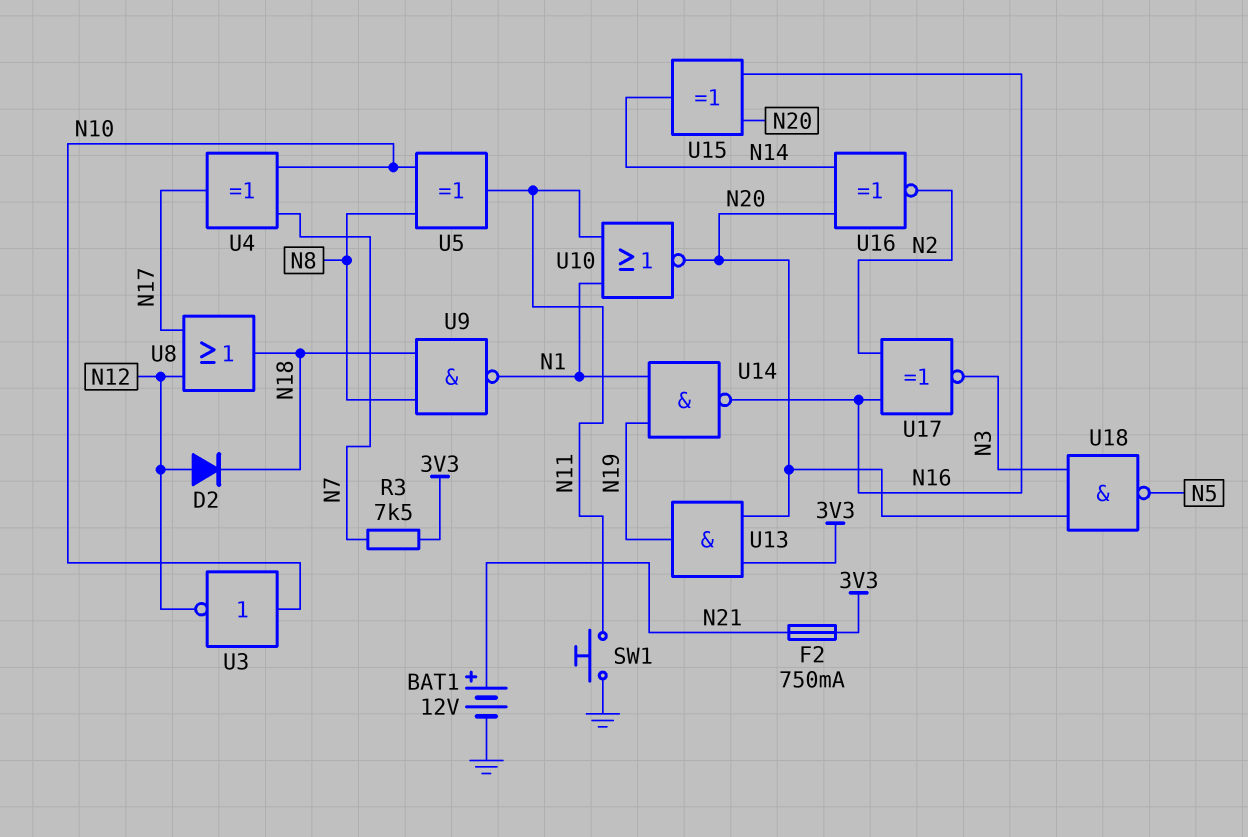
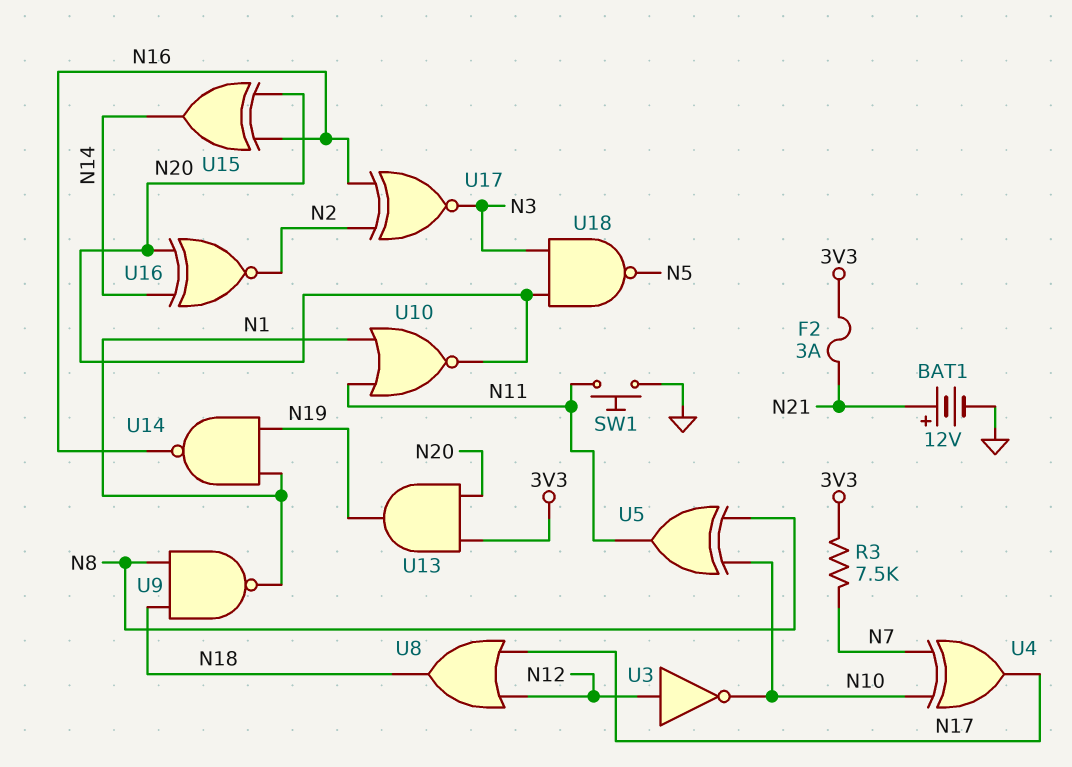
D2: diode (A N12, K N18) -> none
F2: 750mA (3V3, N21) -> 3A (3V3, N21)
U3: NOT (in N10, out N12) -> NOT (in N12, out N10)

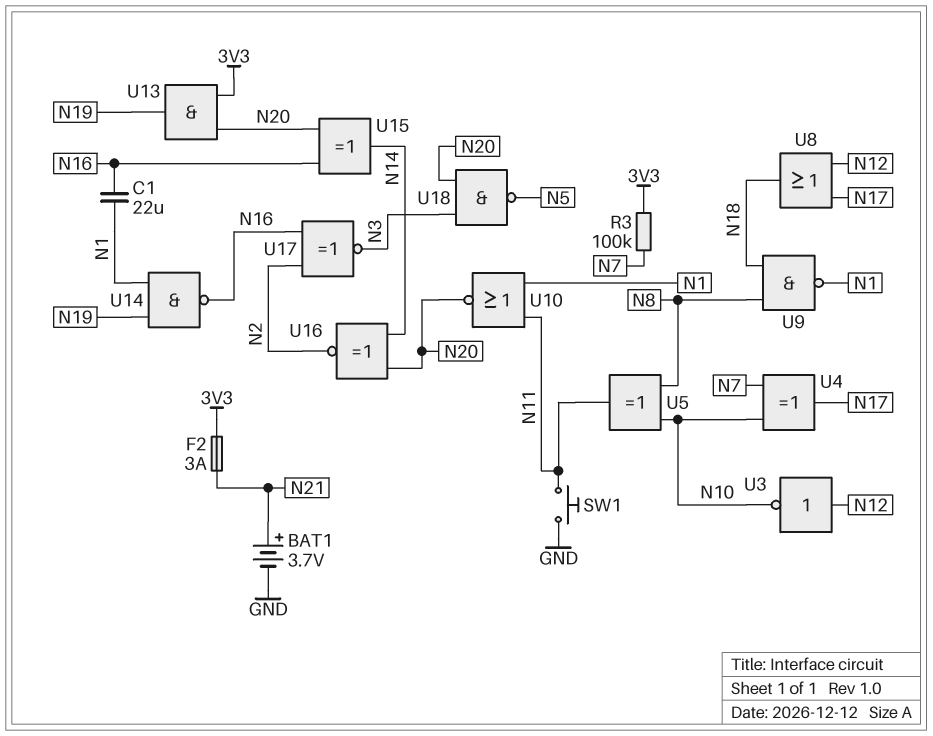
BAT1: 12V (plus N21, minus GND) -> 3.7V (plus N21, minus GND)
C1: none -> 22uF (N1, N16)
R3: 7.5k (3V3, N7) -> 100k (3V3, N7)

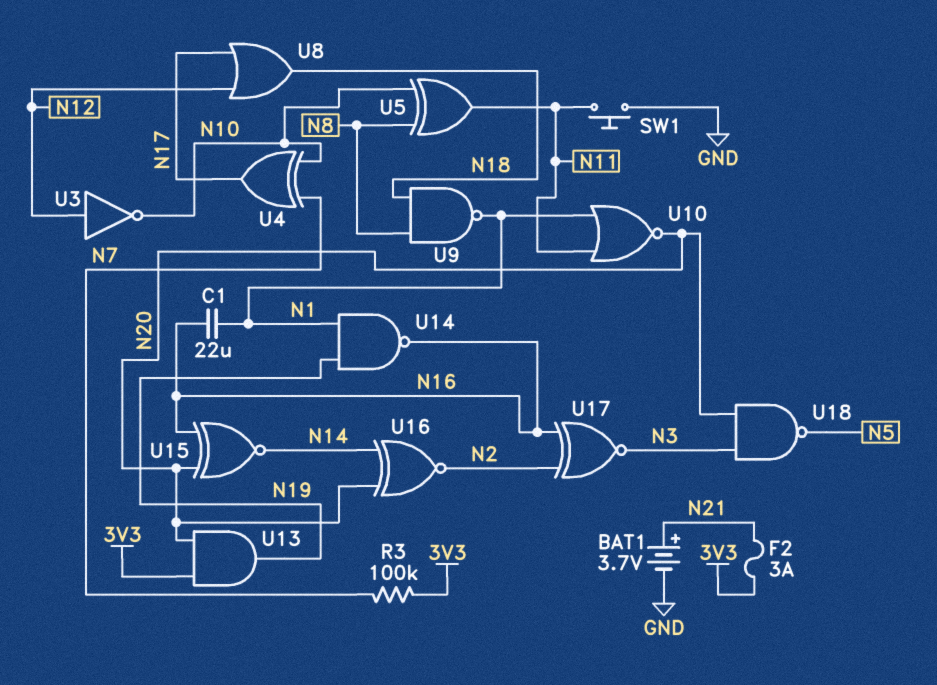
U15: XOR (in N16, in N20, out N14) -> XNOR (in N16, in N20, out N14)

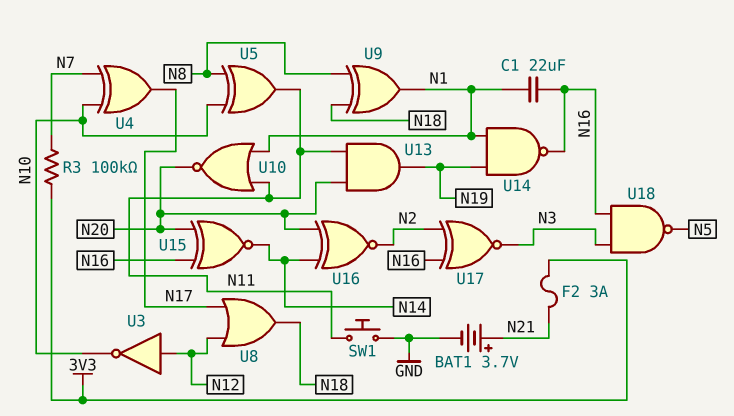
U9: NAND (in N8, in N18, out N1) -> XOR (in N8, in N18, out N1)
U13: AND (in 3V3, in N20, out N19) -> AND (in N11, in N20, out N19)
U18: NAND (in N3, in N20, out N5) -> NAND (in N3, in N16, out N5)

